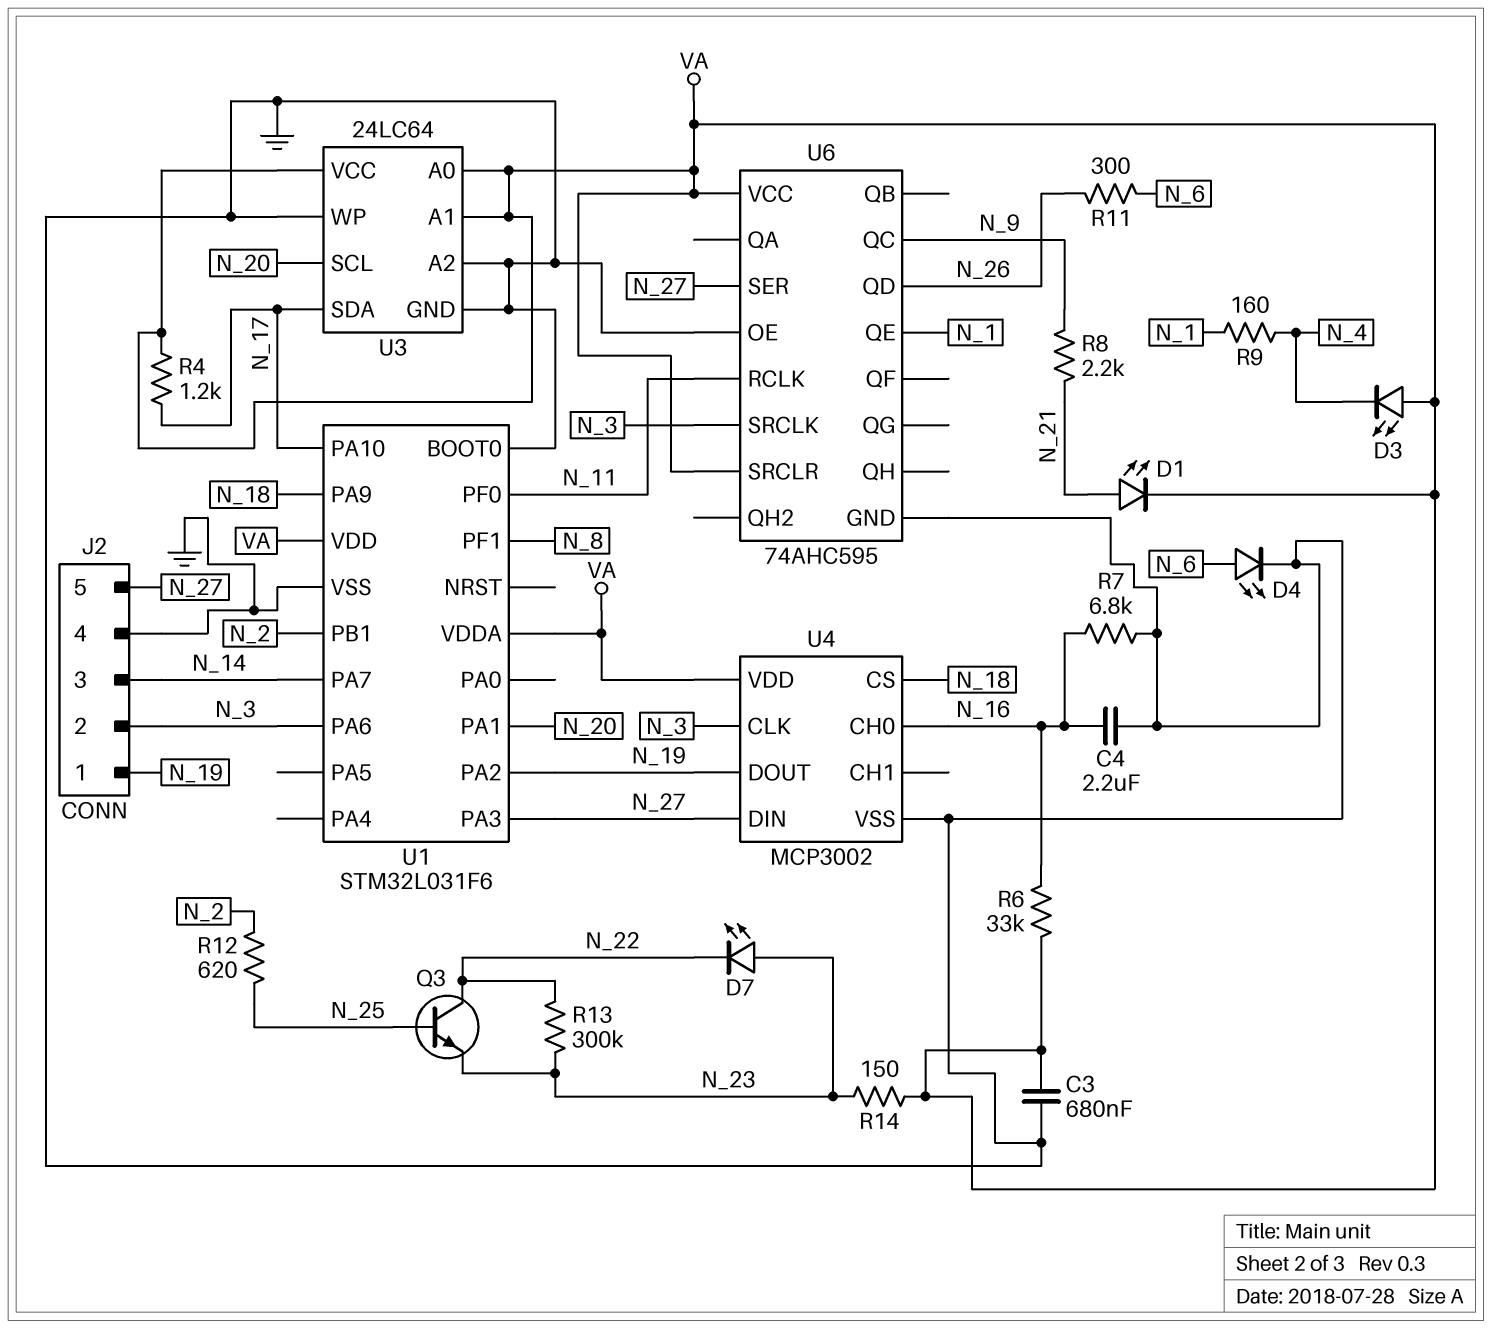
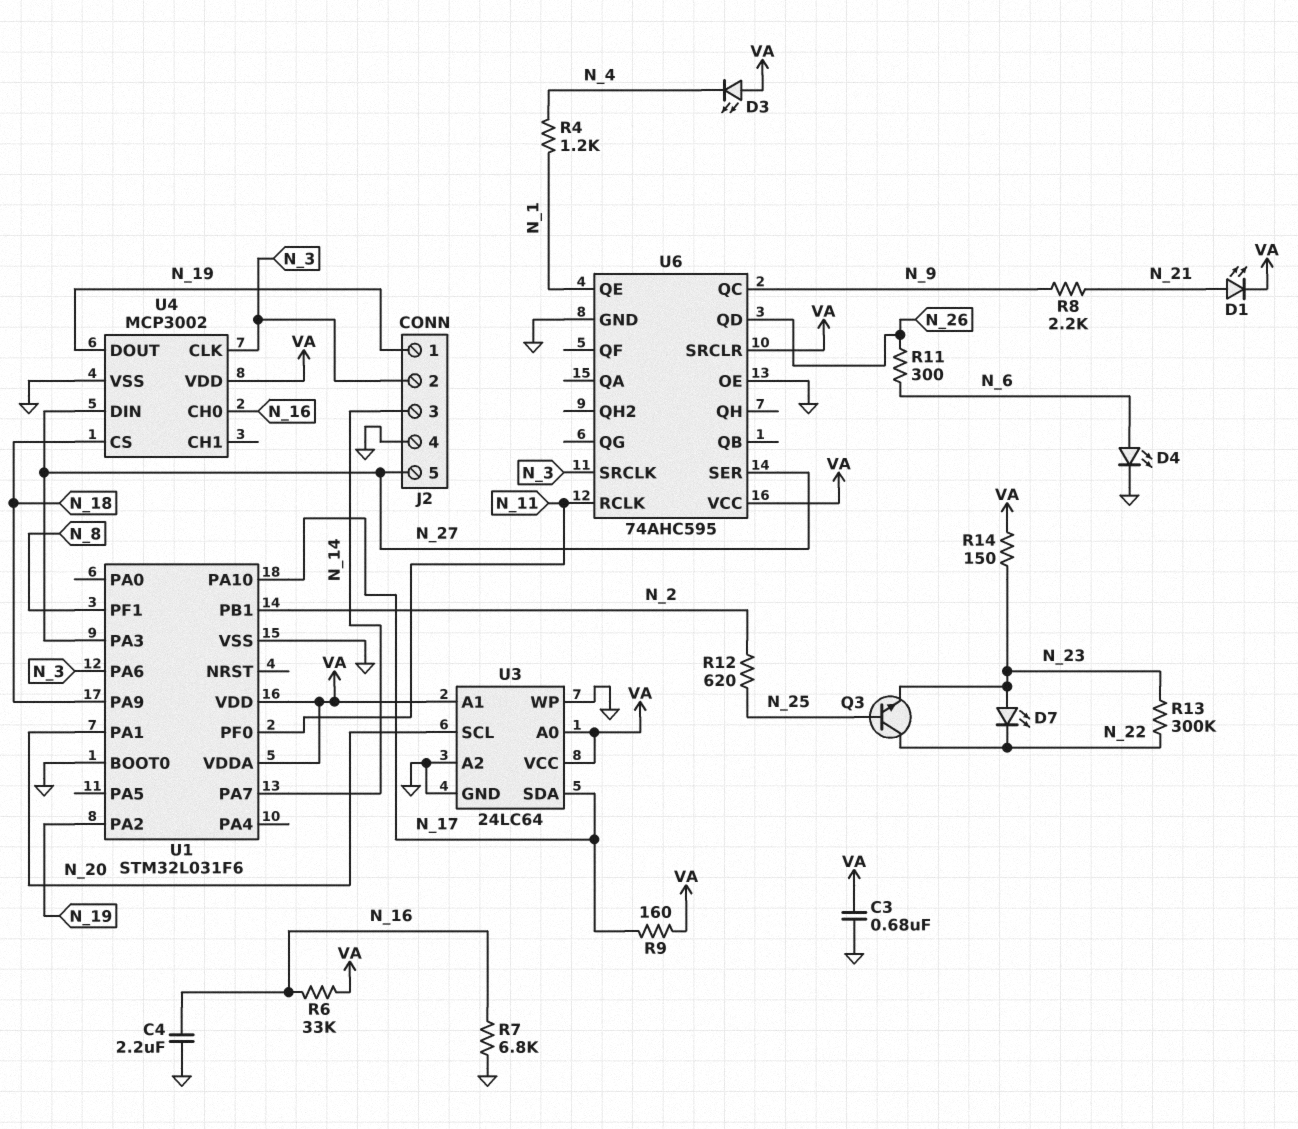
R4: 1.2k (N_17, VA) -> 1.2k (N_1, N_4)
R9: 160 (N_1, N_4) -> 160 (N_17, VA)

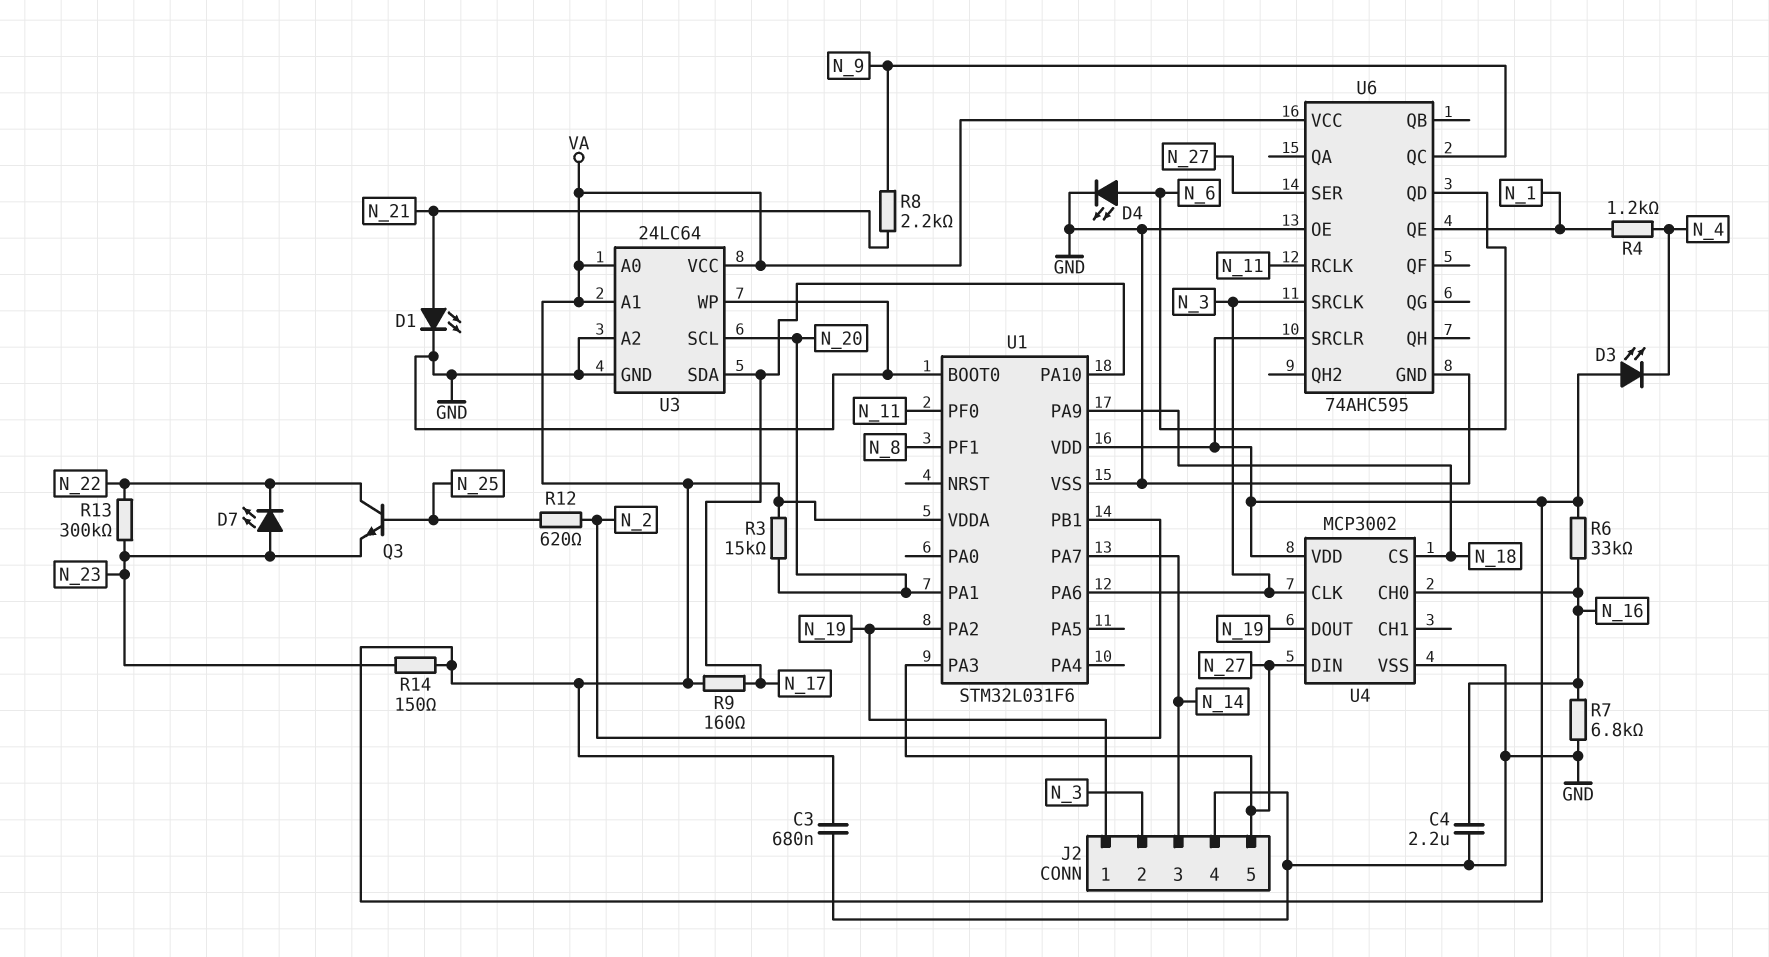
D1: LED (A N_21, K VA) -> LED (A N_21, K GND)
R3: none -> 15k (N_20, VA)
R11: 300 (N_6, N_26) -> none
U6 pin QD: N_26 -> N_6

